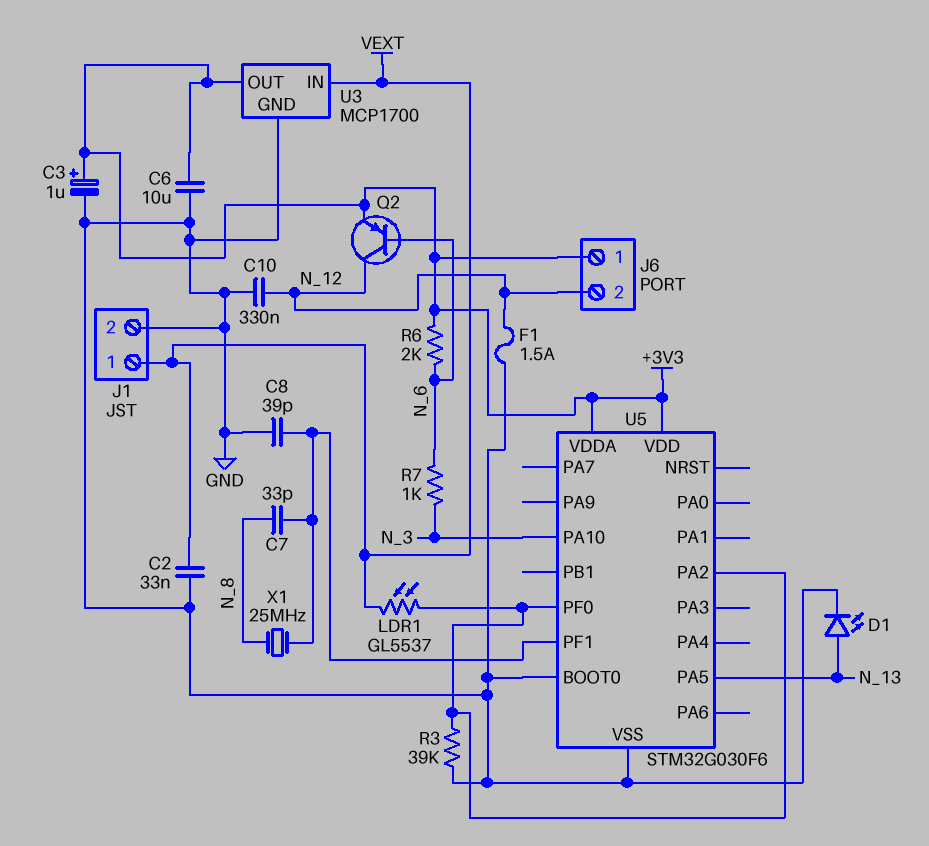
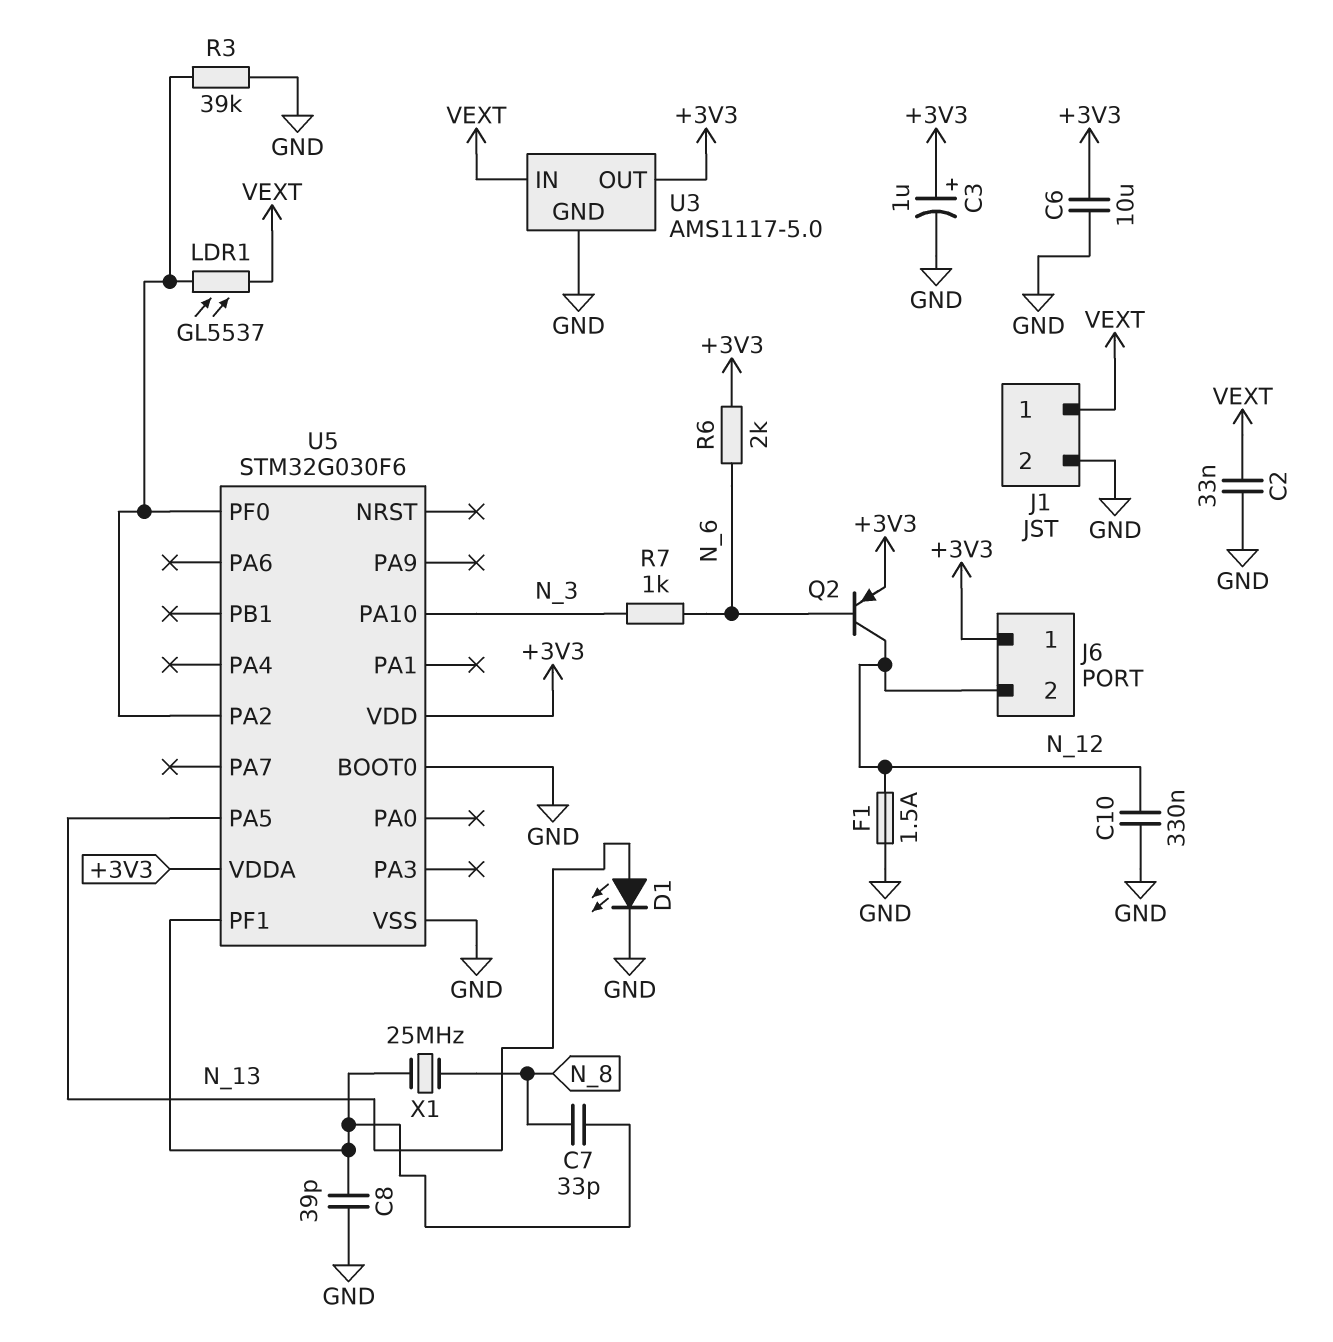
U3: MCP1700 -> AMS1117-5.0

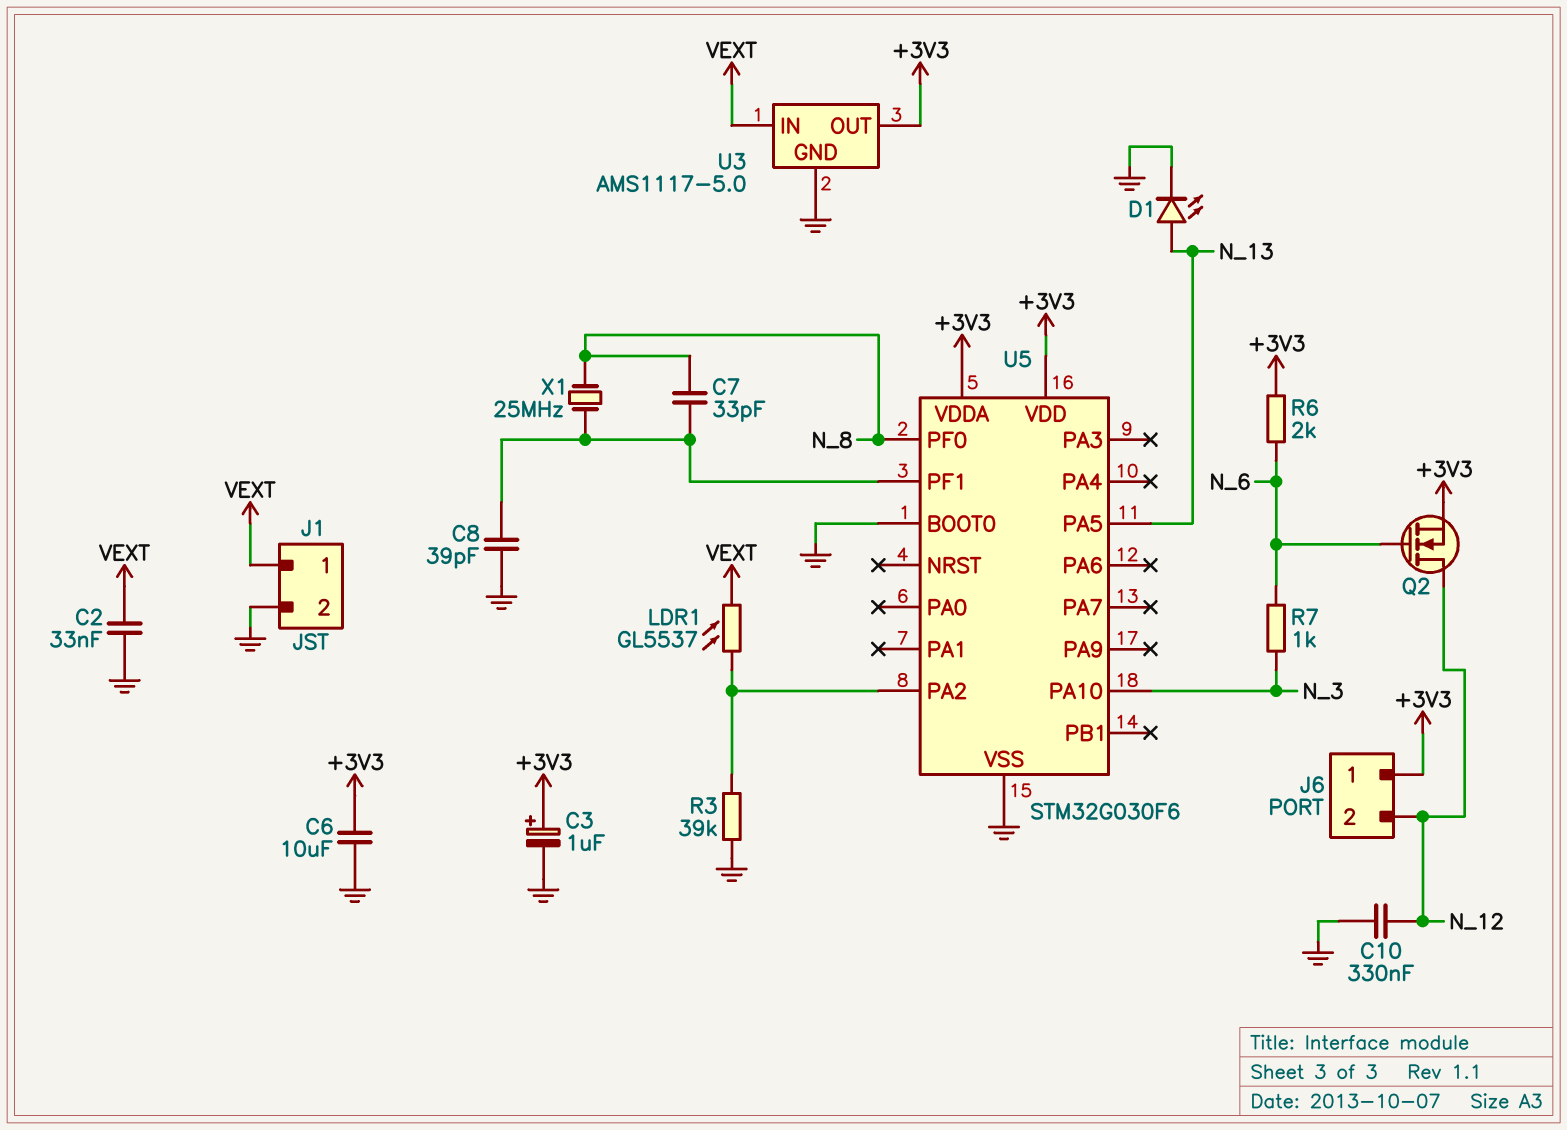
F1: 1.5A (GND, N_12) -> none
Q2: PNP (B N_6, C N_12, E +3V3) -> NMOS (G N_6, D N_12, S +3V3)
U5 pin PF0: U5/PA2 -> N_8

